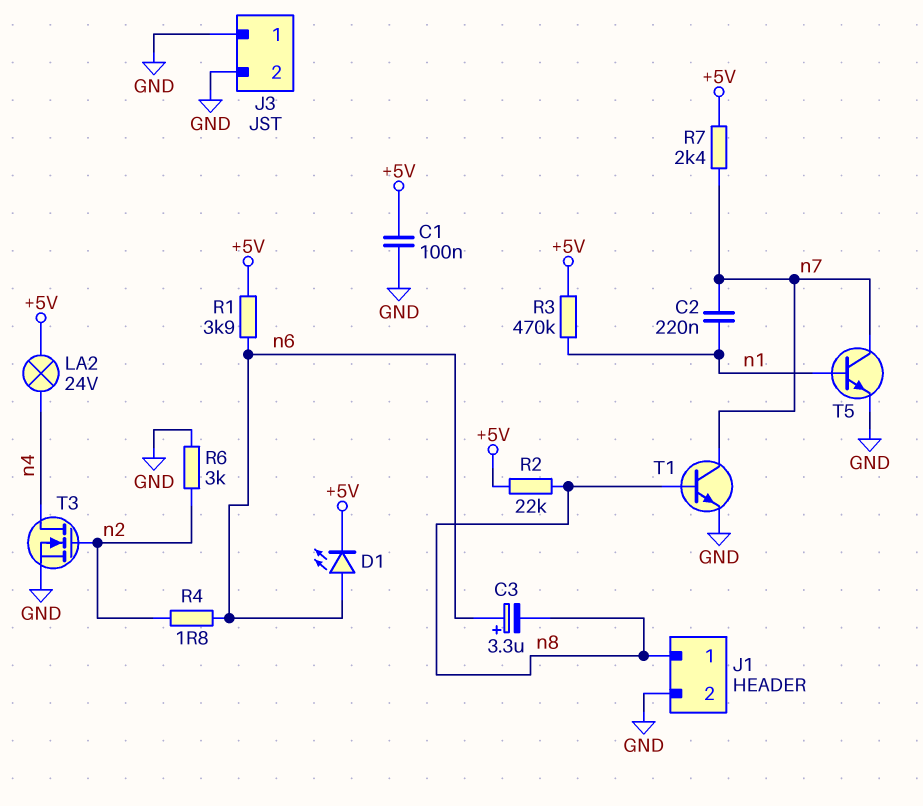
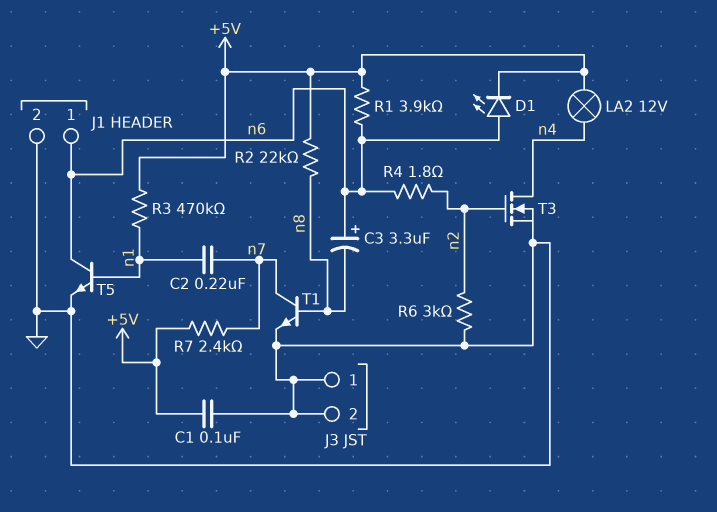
J1 pin 1: n8 -> n6
LA2: lamp 24V (+5V, n4) -> lamp 12V (+5V, n4)
T5: NPN (B n1, C n7, E GND) -> NPN (B n1, C n6, E GND)

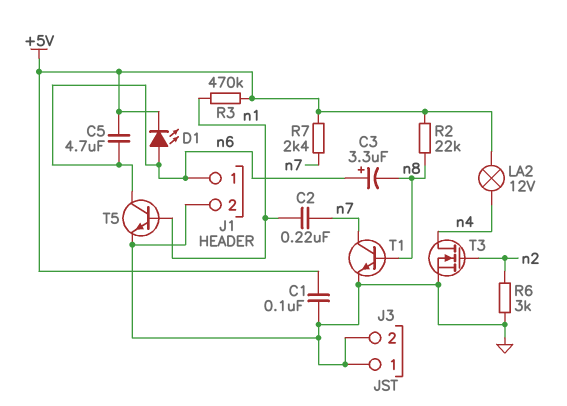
C5: none -> 4.7uF (+5V, n6)
R1: 3.9k (+5V, n6) -> none
R4: 1.8 (n2, n6) -> none

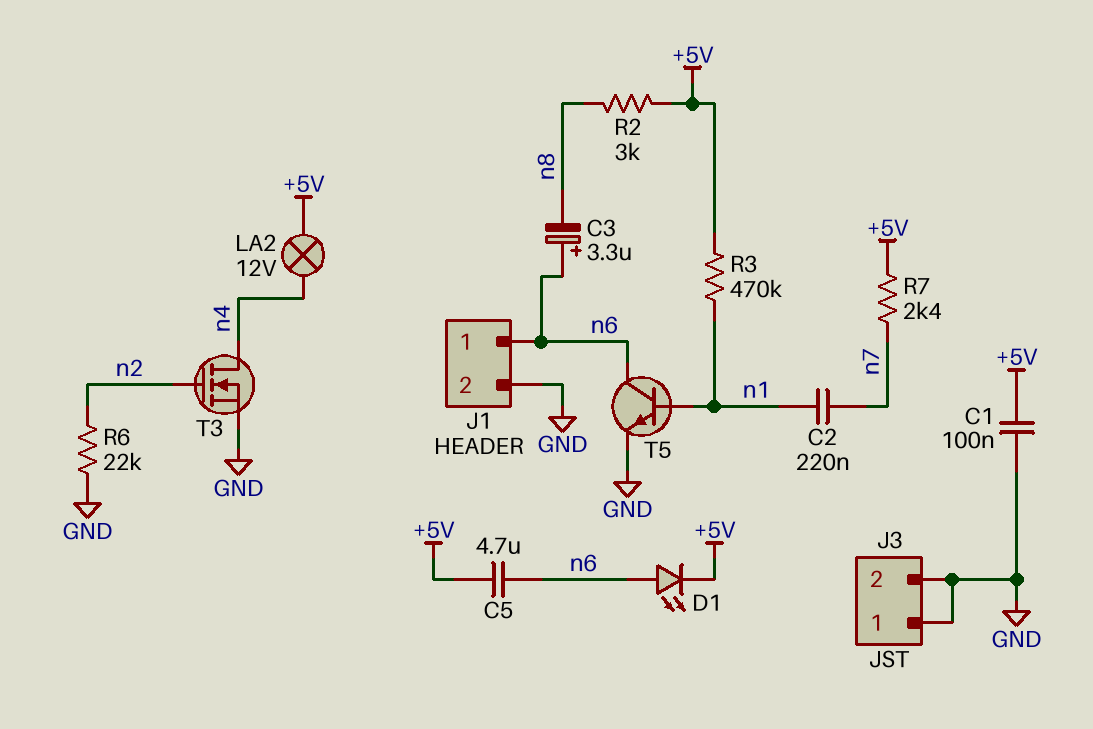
R2: 22k (+5V, n8) -> 3k (+5V, n8)
R6: 3k (GND, n2) -> 22k (GND, n2)
T1: NPN (B n8, C n7, E GND) -> none

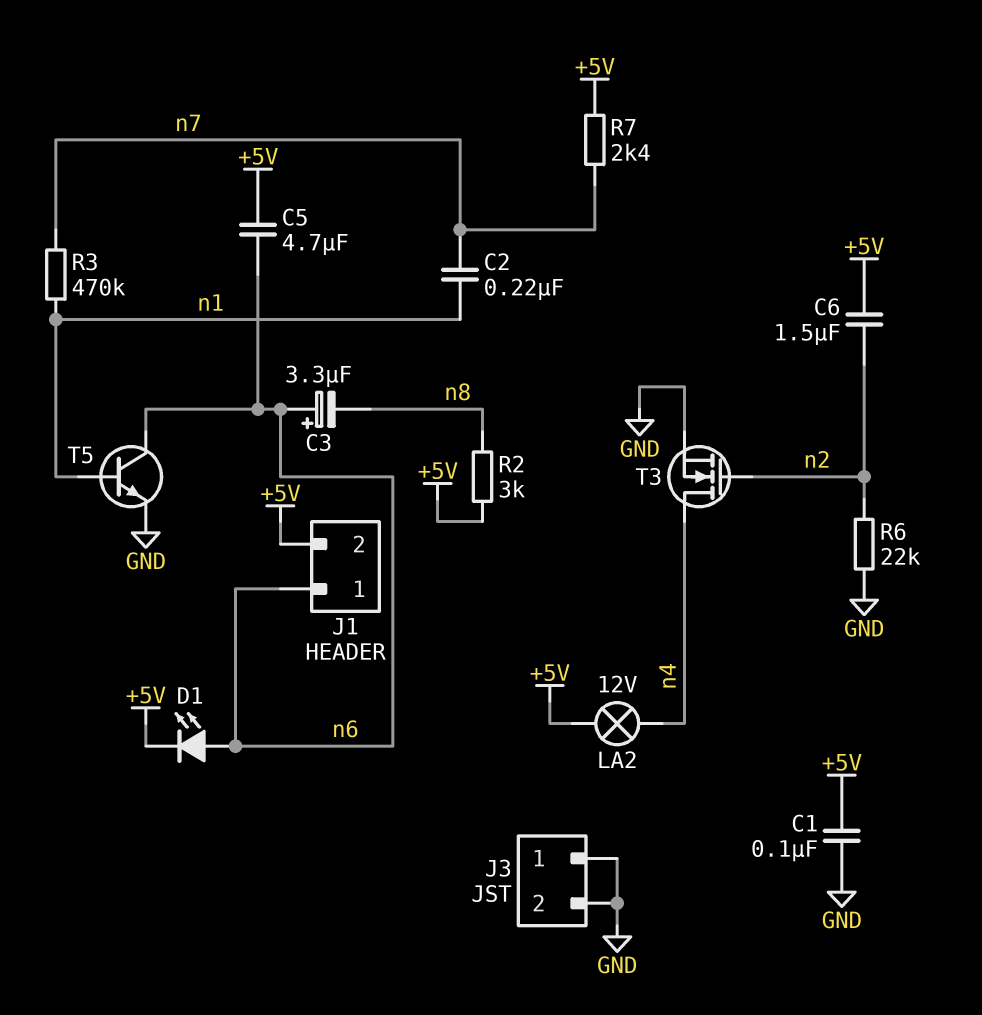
C6: none -> 1.5uF (+5V, n2)
J1 pin 2: GND -> +5V
R3: 470k (+5V, n1) -> 470k (n1, n7)

